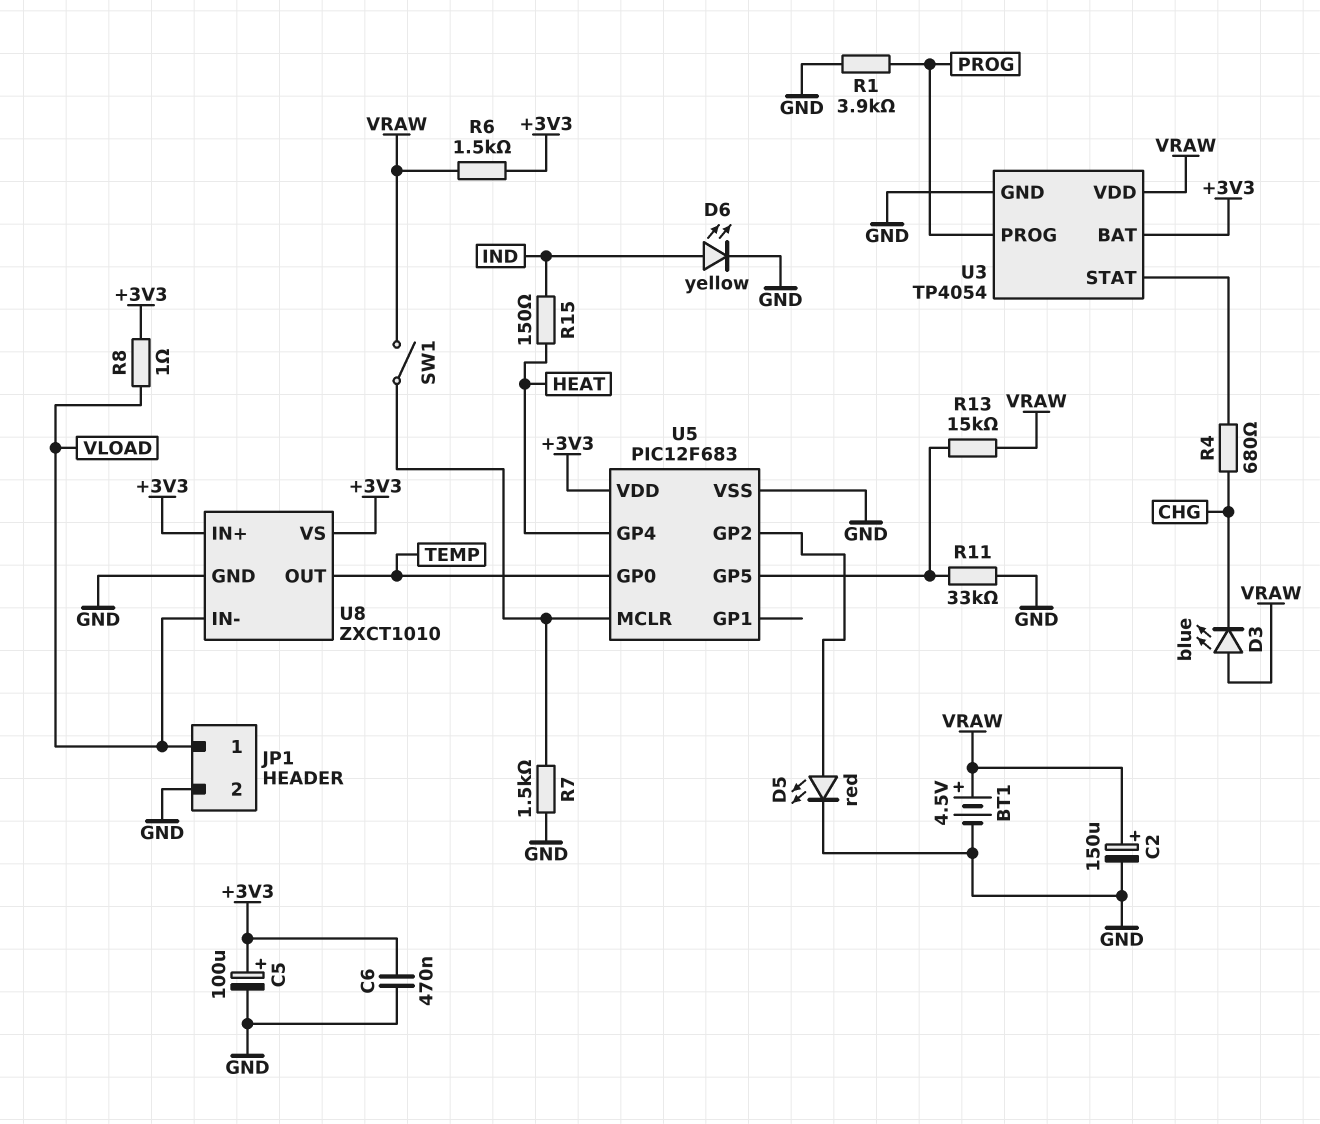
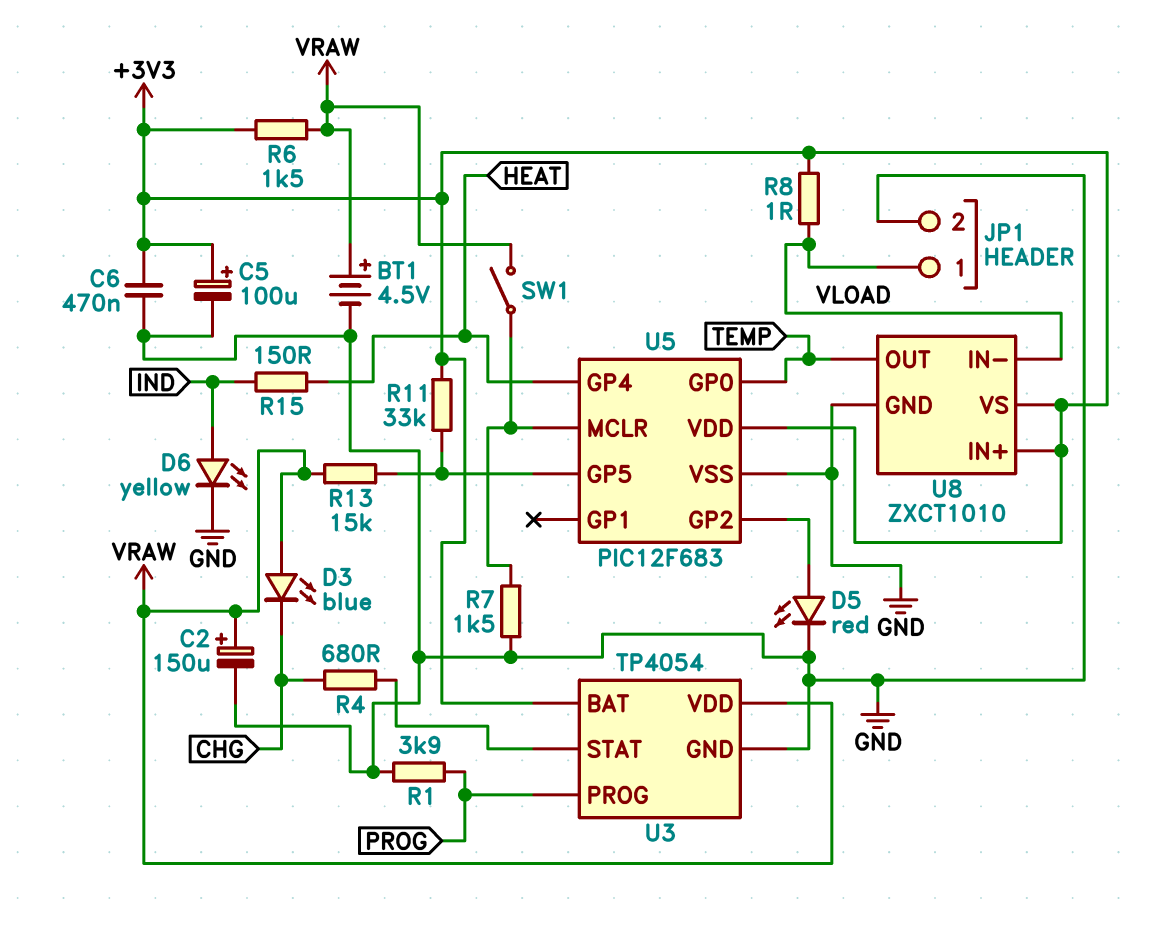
R11: 33k (GND, U5/GP5) -> 33k (+3V3, U5/GP5)

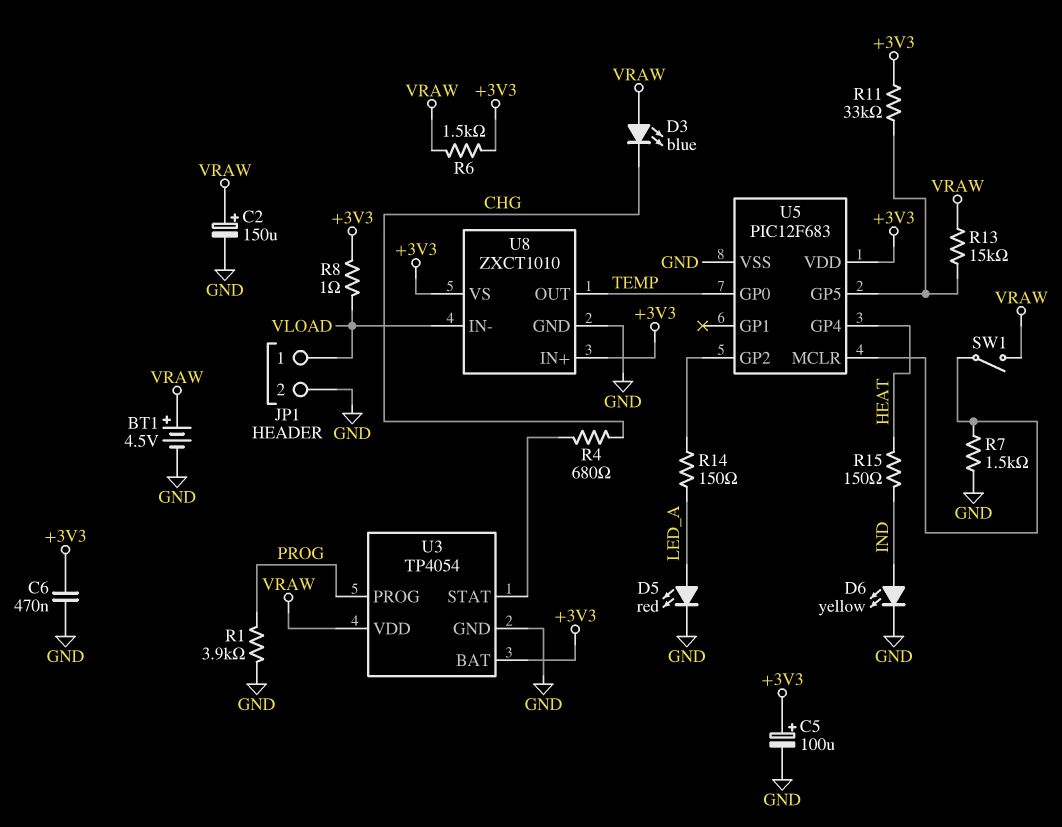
D5: LED red (A U5/GP2, K GND) -> LED red (A LED_A, K GND)
R14: none -> 150 (LED_A, U5/GP2)

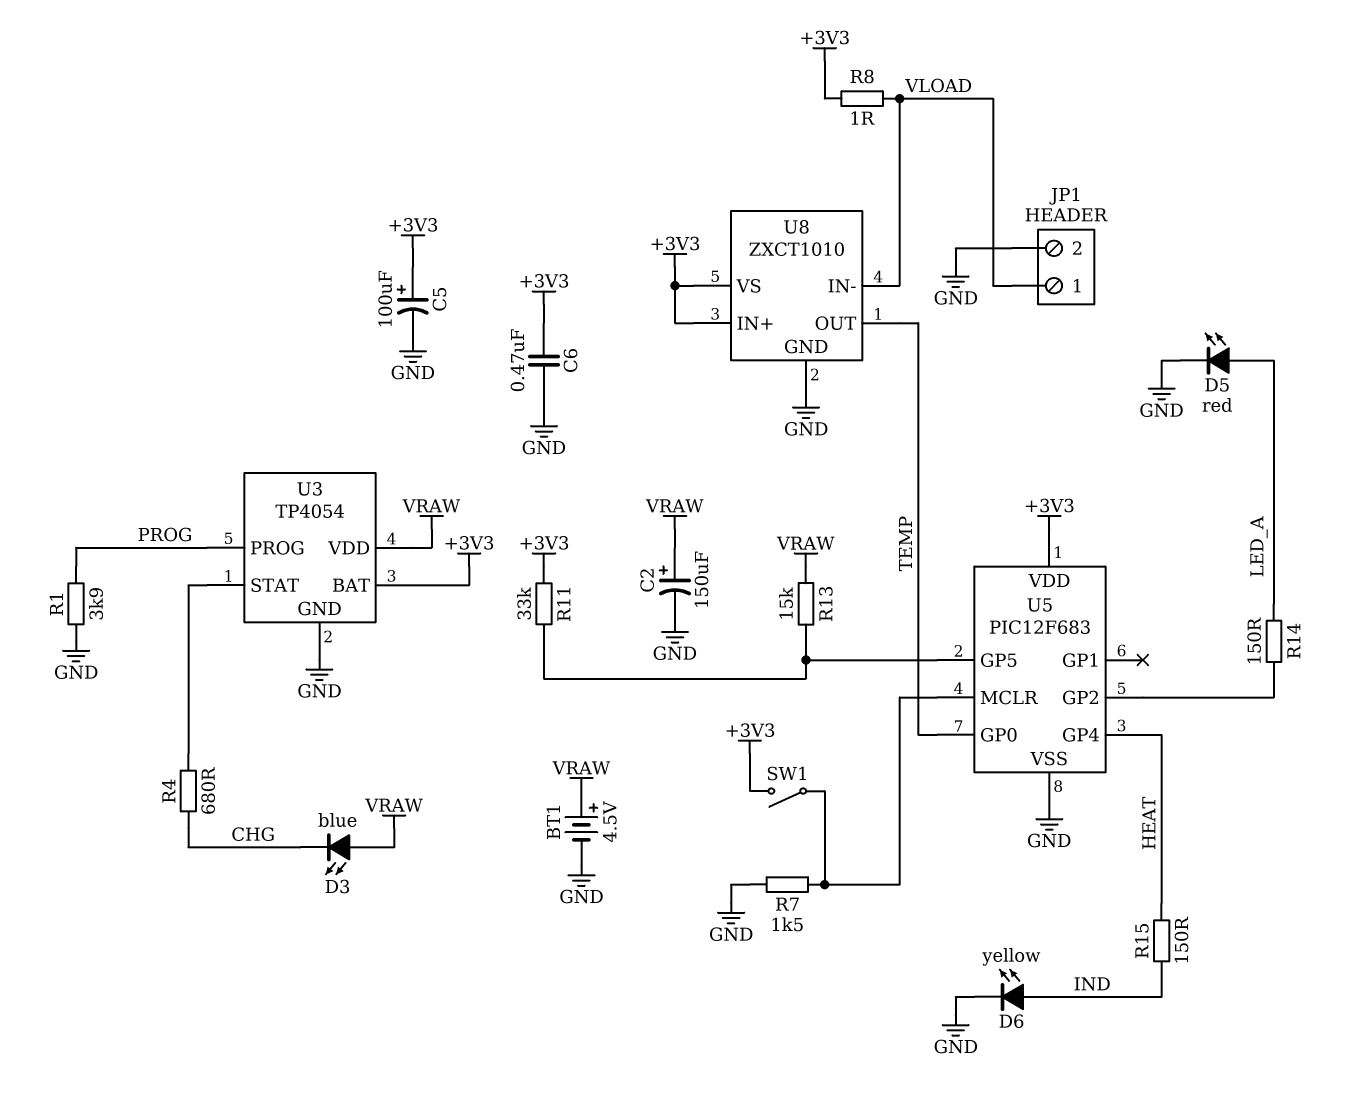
R6: 1.5k (+3V3, VRAW) -> none
SW1: switch (U5/MCLR, VRAW) -> switch (+3V3, U5/MCLR)

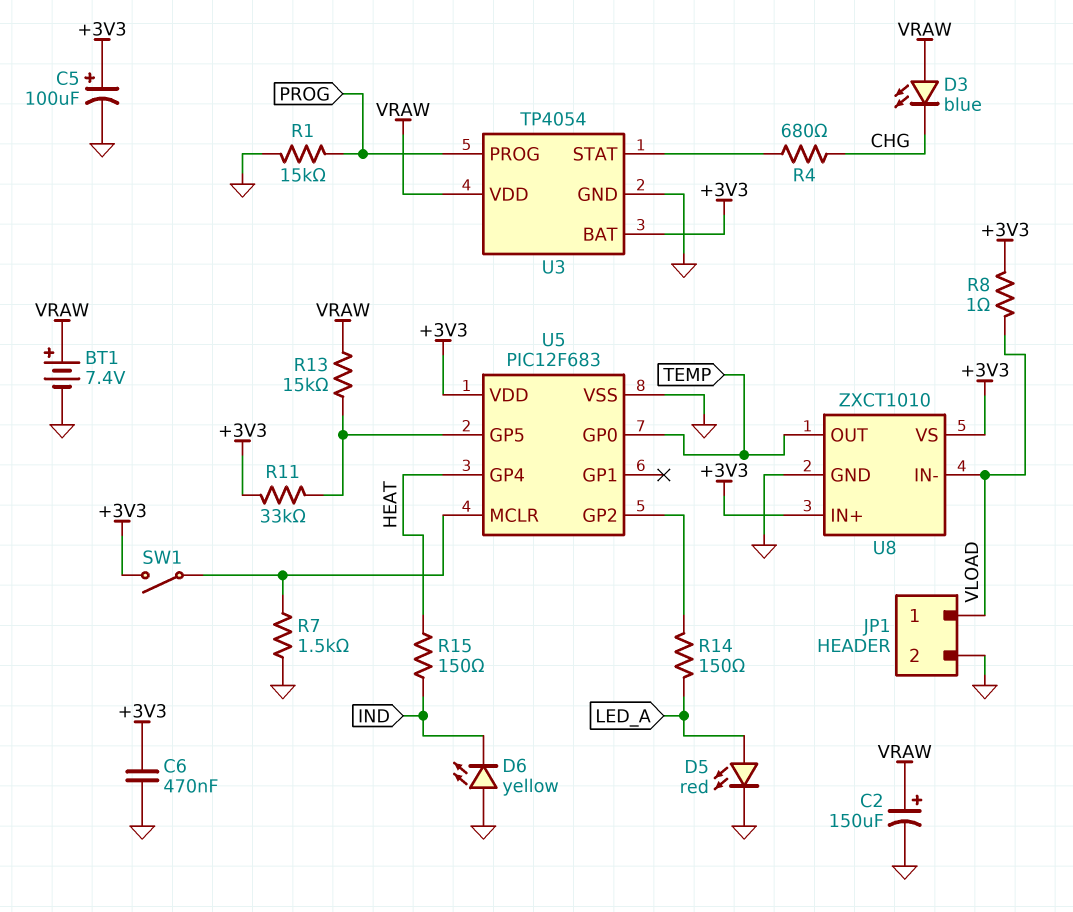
BT1: 4.5V (plus VRAW, minus GND) -> 7.4V (plus VRAW, minus GND)
D6: LED yellow (A IND, K GND) -> LED yellow (A GND, K IND)
R1: 3.9k (GND, PROG) -> 15k (GND, PROG)

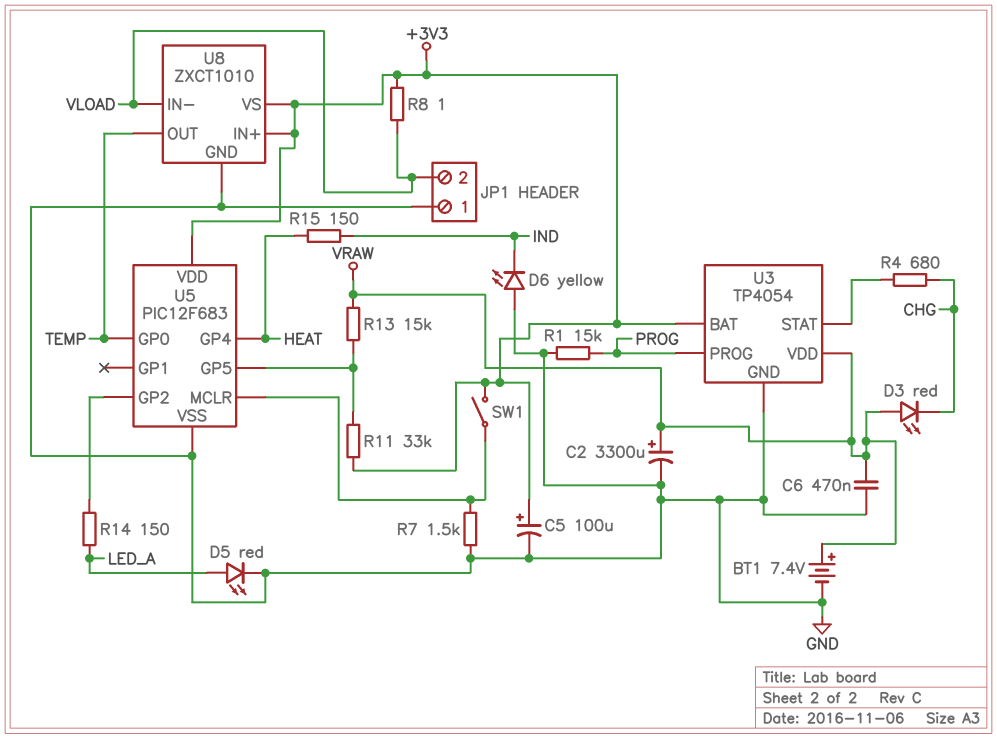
C2: 150uF (plus VRAW, minus GND) -> 3300uF (plus VRAW, minus GND)
C6: 470nF (+3V3, GND) -> 470nF (GND, VRAW)
D3: LED blue (A VRAW, K CHG) -> LED red (A VRAW, K CHG)
JP1 pin 1: VLOAD -> GND
JP1 pin 2: GND -> VLOAD

